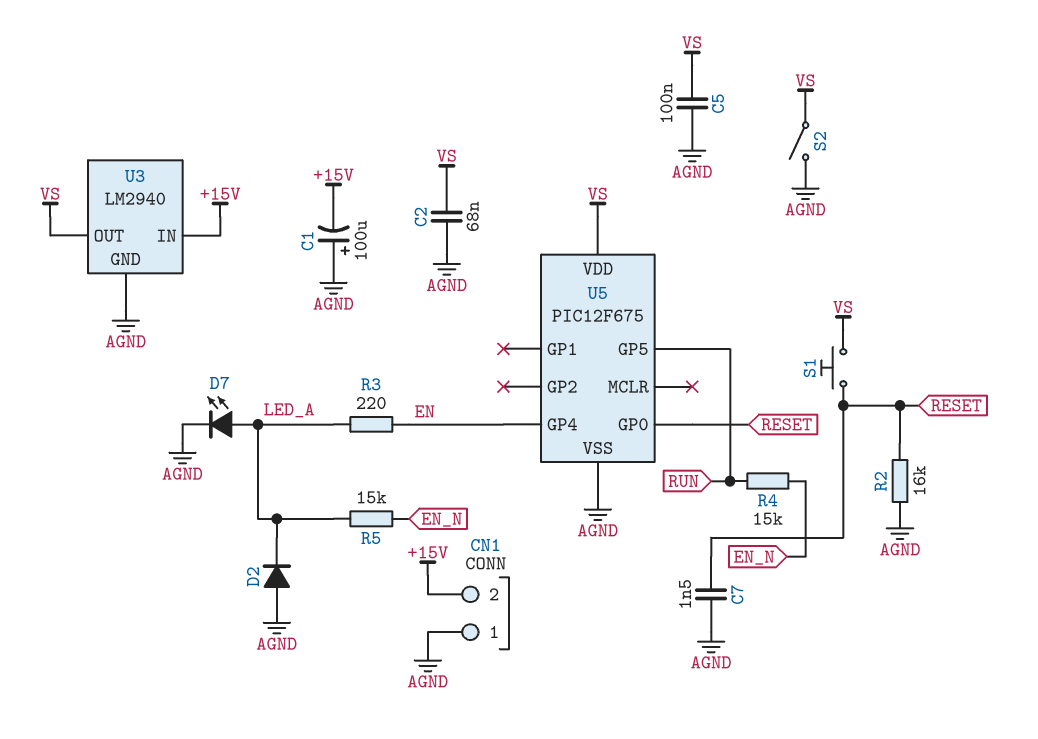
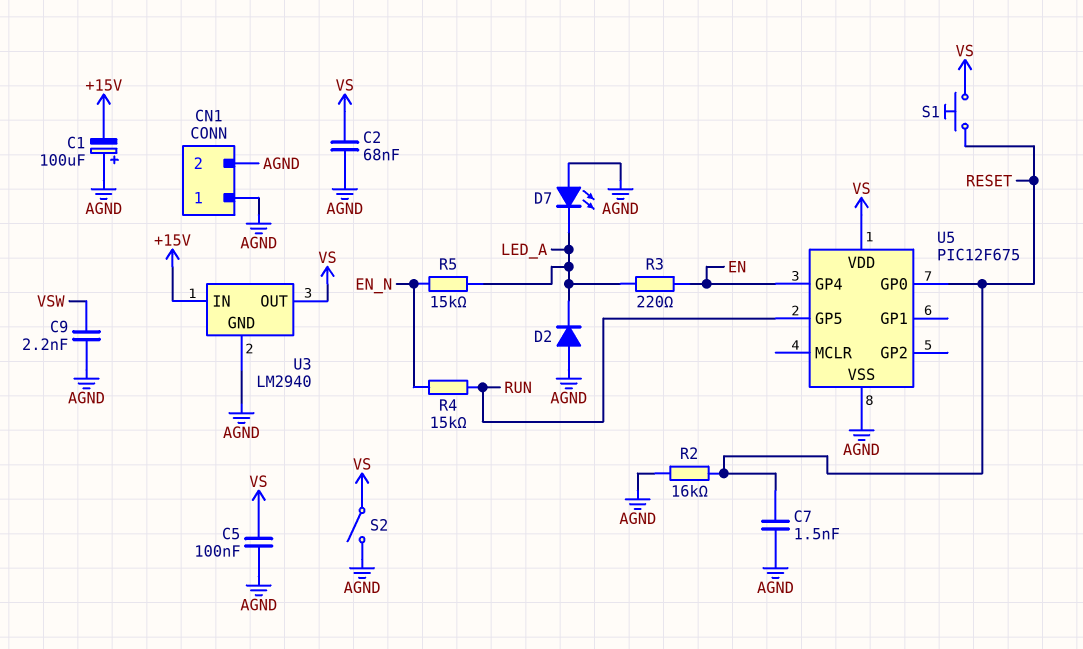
C9: none -> 2.2nF (AGND, VSW)
CN1 pin 2: +15V -> AGND
D7: LED (A LED_A, K AGND) -> LED (A AGND, K LED_A)

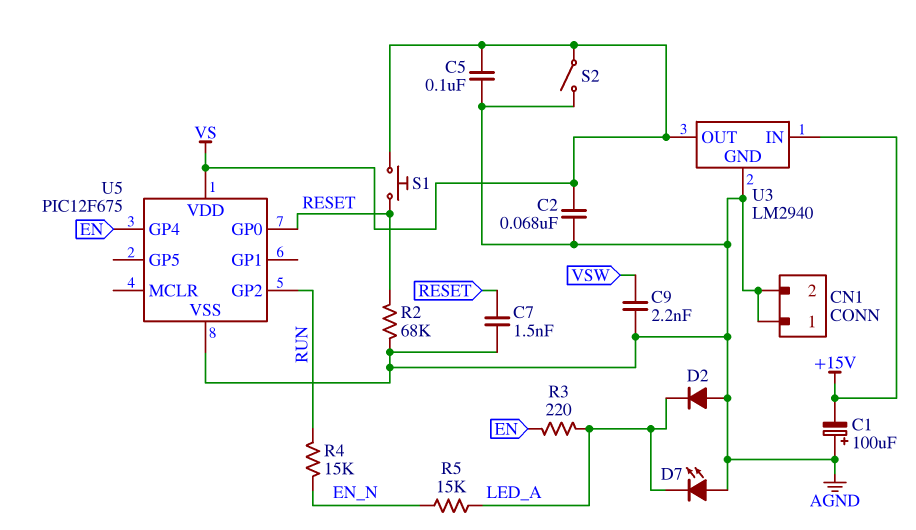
R2: 16k (AGND, RESET) -> 68k (AGND, RESET)
U5 pin GP2: none -> RUN
U5 pin GP5: RUN -> none

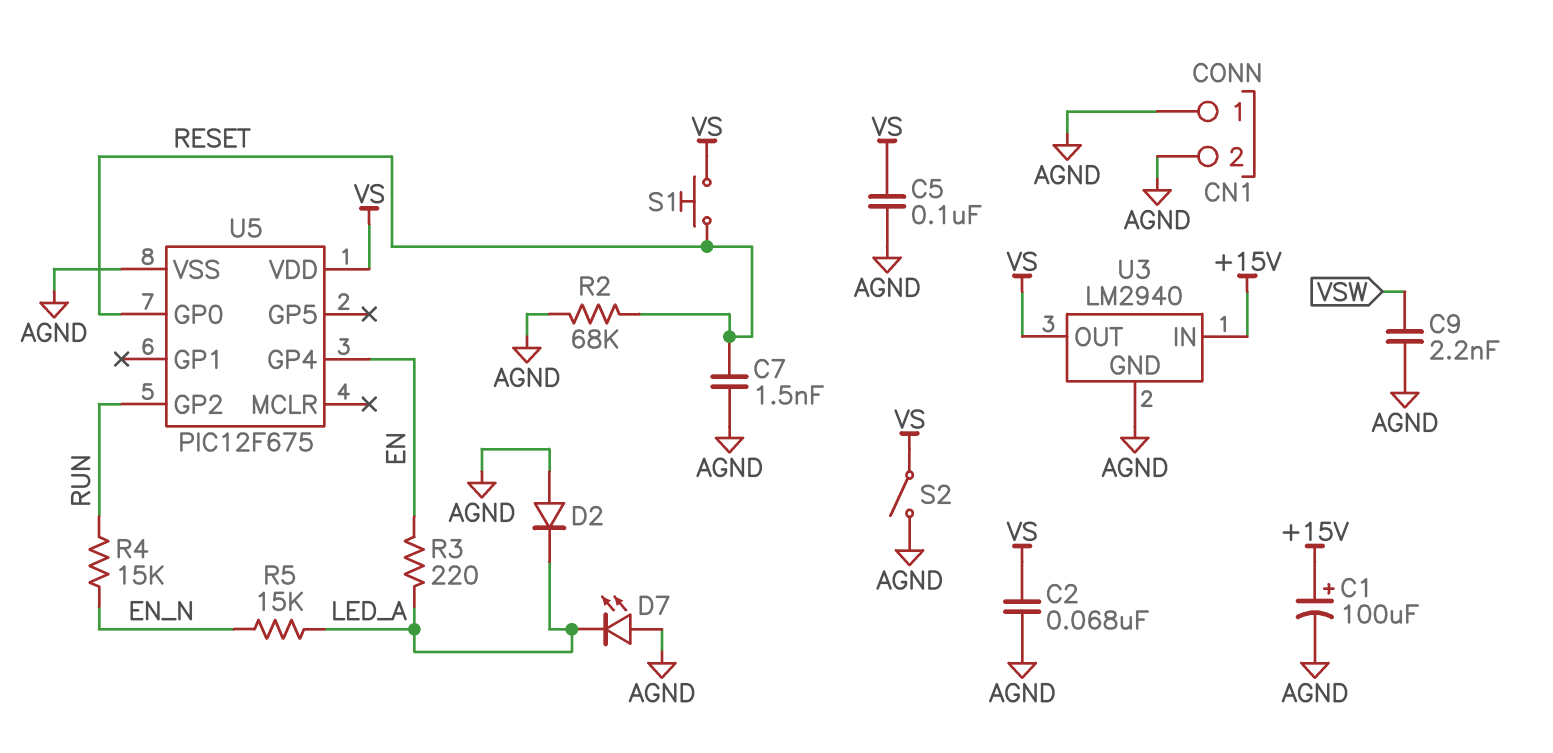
C1: 100uF (plus AGND, minus +15V) -> 100uF (plus +15V, minus AGND)

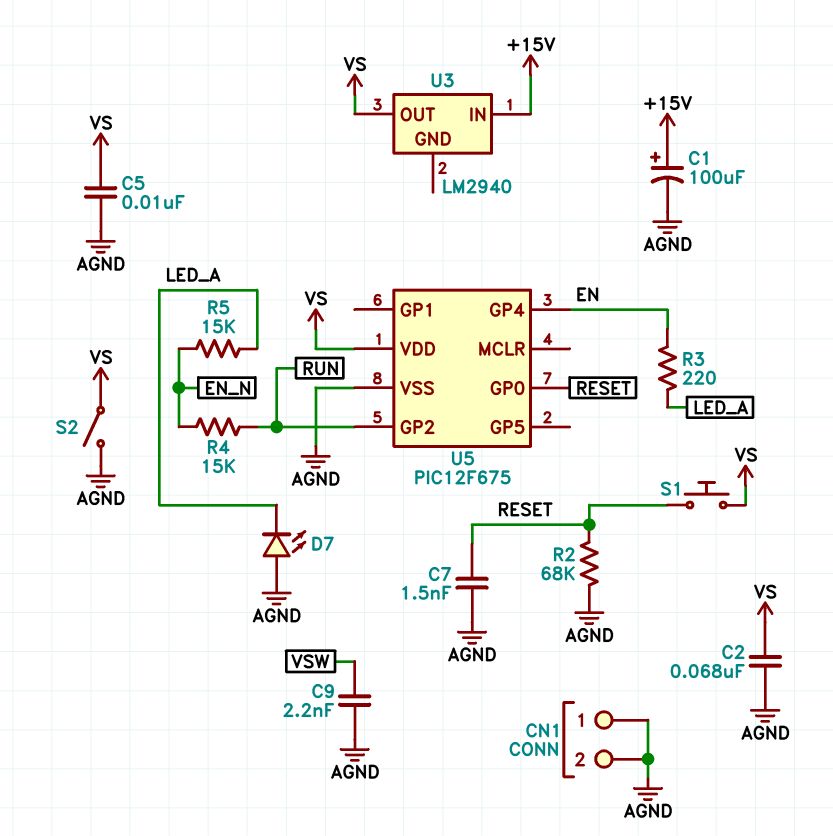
C5: 100nF (AGND, VS) -> 10nF (AGND, VS)
D2: diode (A AGND, K LED_A) -> none
U3 pin GND: AGND -> none

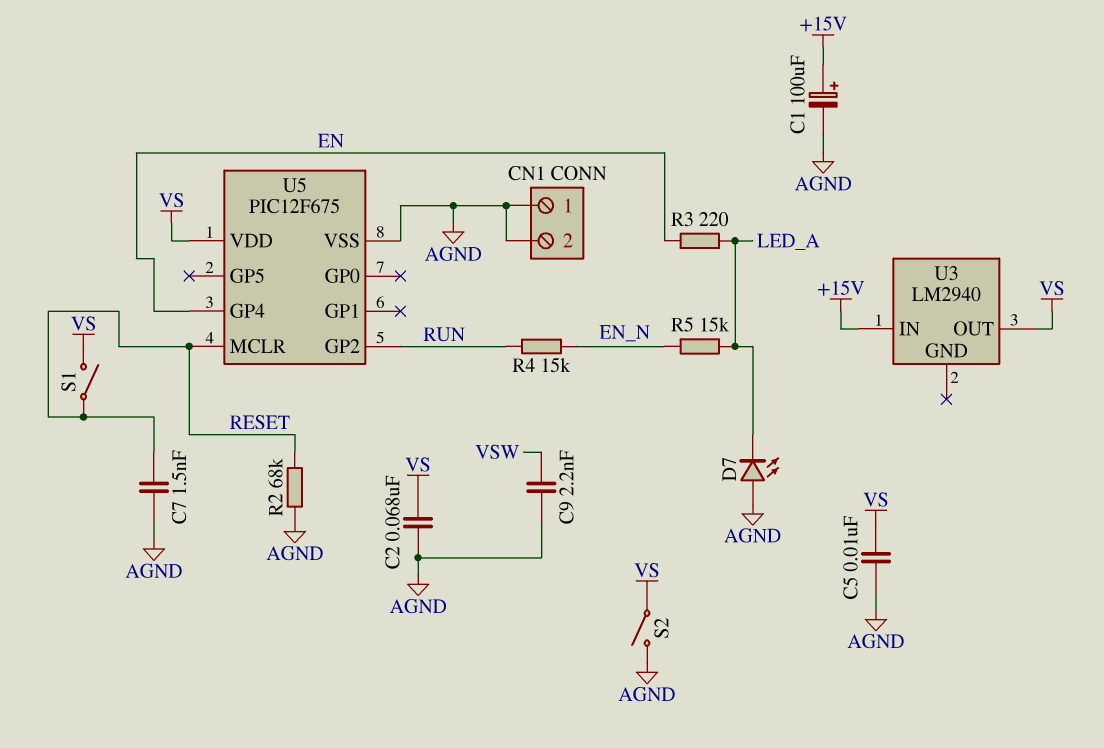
S1: button (RESET, VS) -> switch (RESET, VS)
U5 pin GP0: RESET -> none
U5 pin MCLR: none -> RESET

